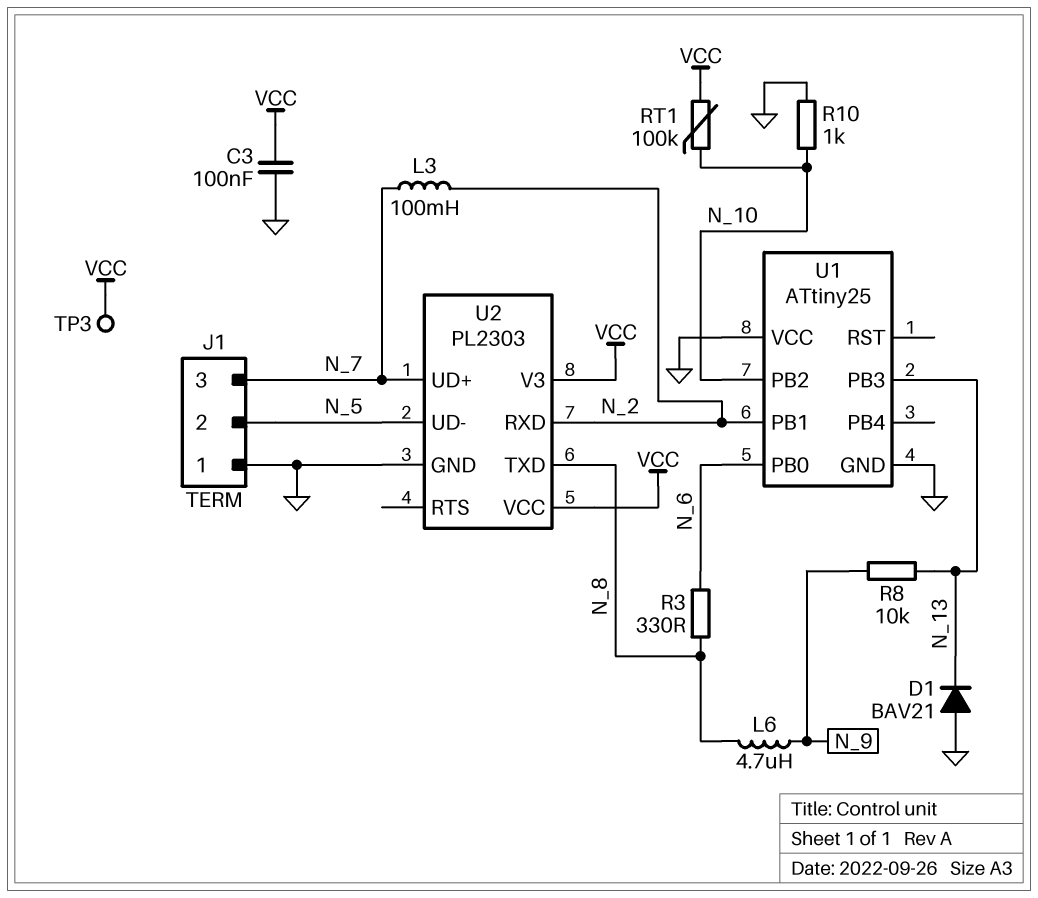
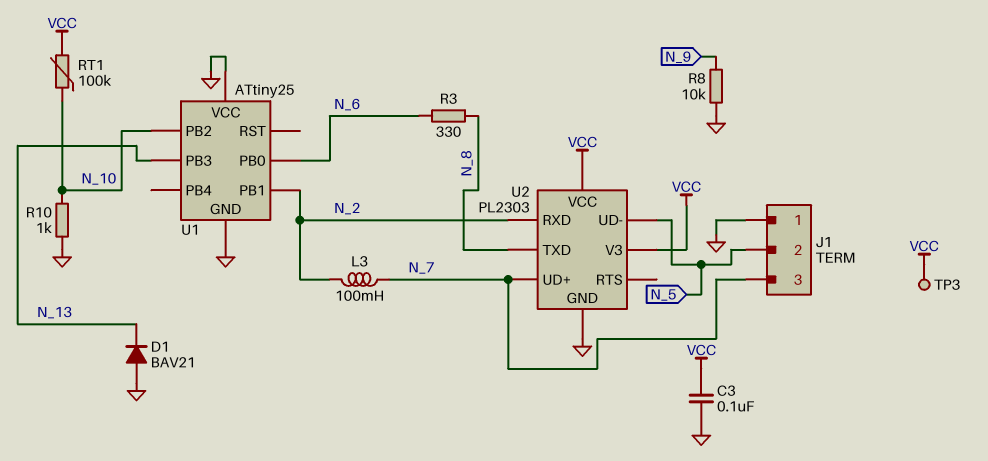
L6: 4.7uH (N_8, N_9) -> none
R8: 10k (N_9, N_13) -> 10k (GND, N_9)

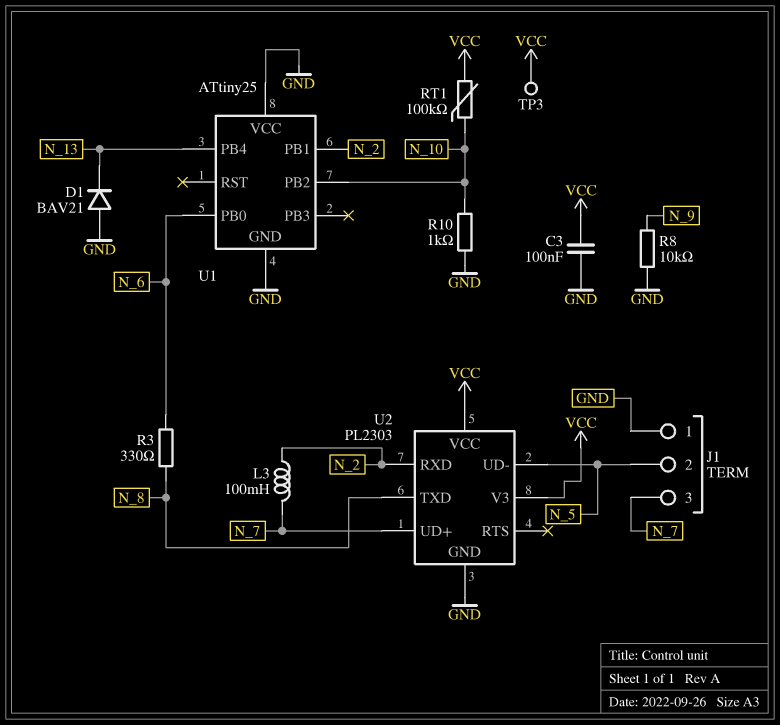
U1 pin PB3: N_13 -> none
U1 pin PB4: none -> N_13

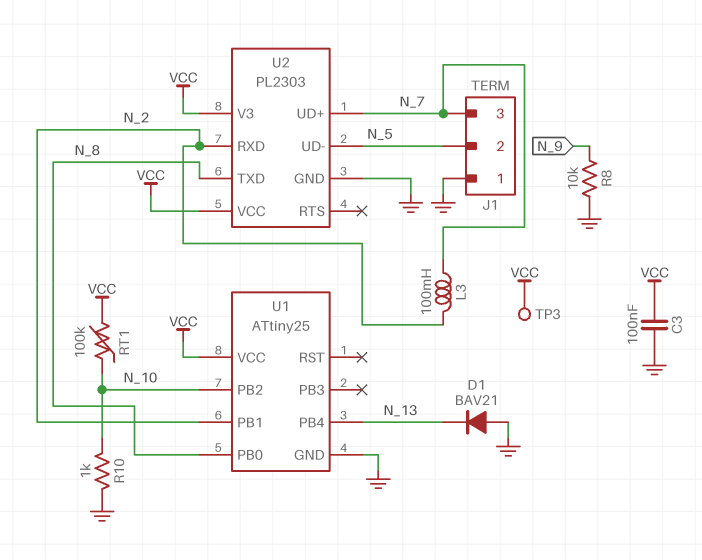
R3: 330 (N_6, N_8) -> none
U1 pin PB0: N_6 -> N_8
U1 pin VCC: GND -> VCC

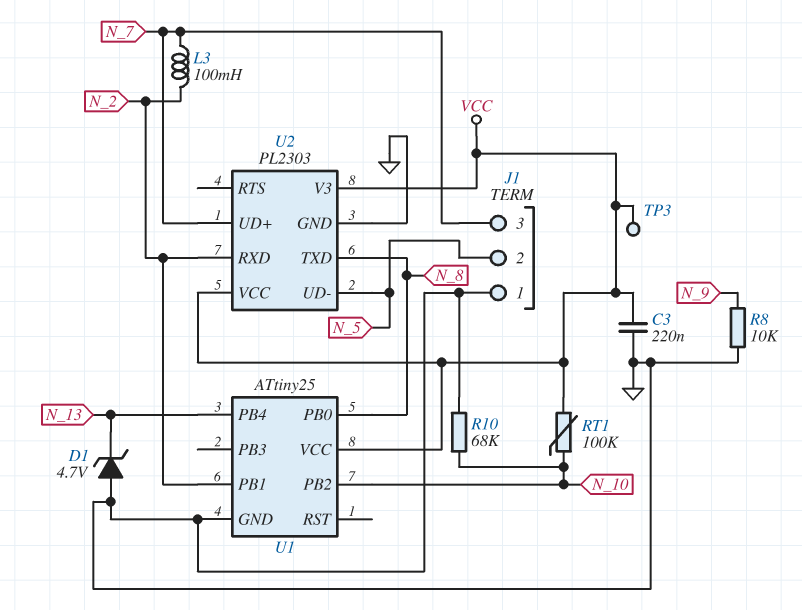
C3: 100nF (GND, VCC) -> 220nF (GND, VCC)
D1: diode BAV21 (A GND, K N_13) -> zener 4.7V (A GND, K N_13)
R10: 1k (GND, N_10) -> 68k (GND, N_10)

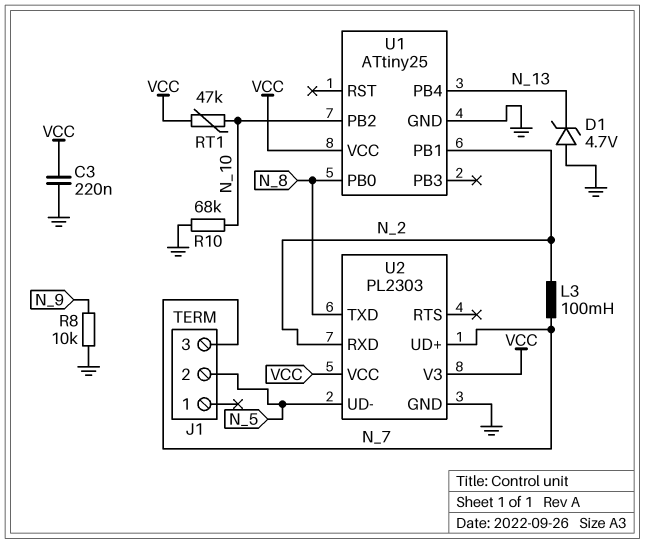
J1 pin 1: GND -> none
RT1: 100k (N_10, VCC) -> 47k (N_10, VCC)
TP3: test point (VCC) -> none

